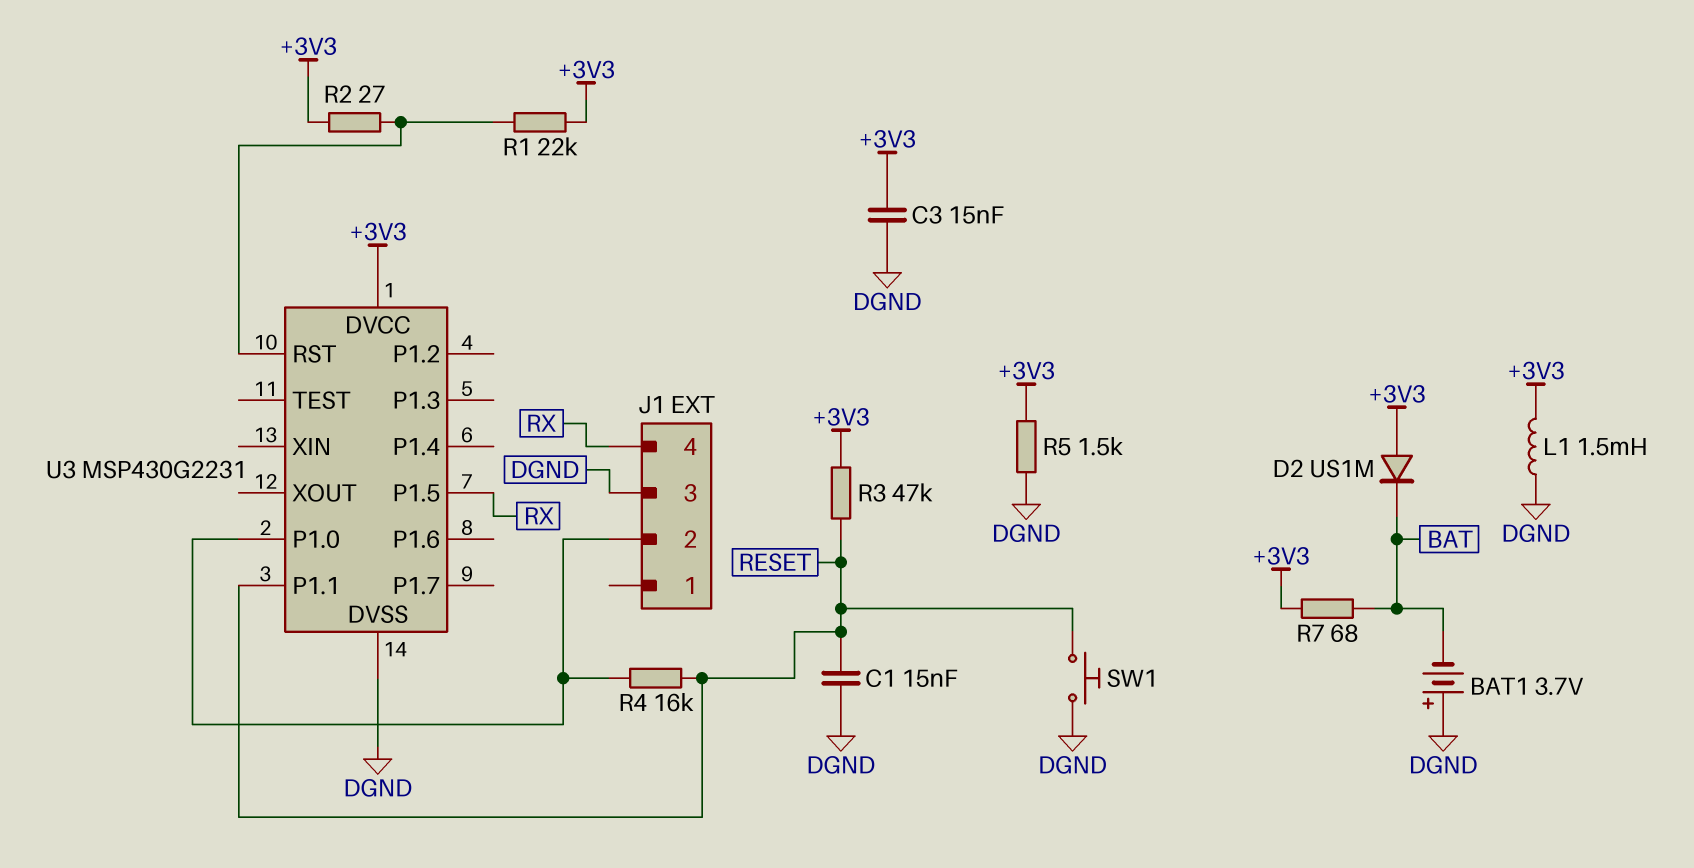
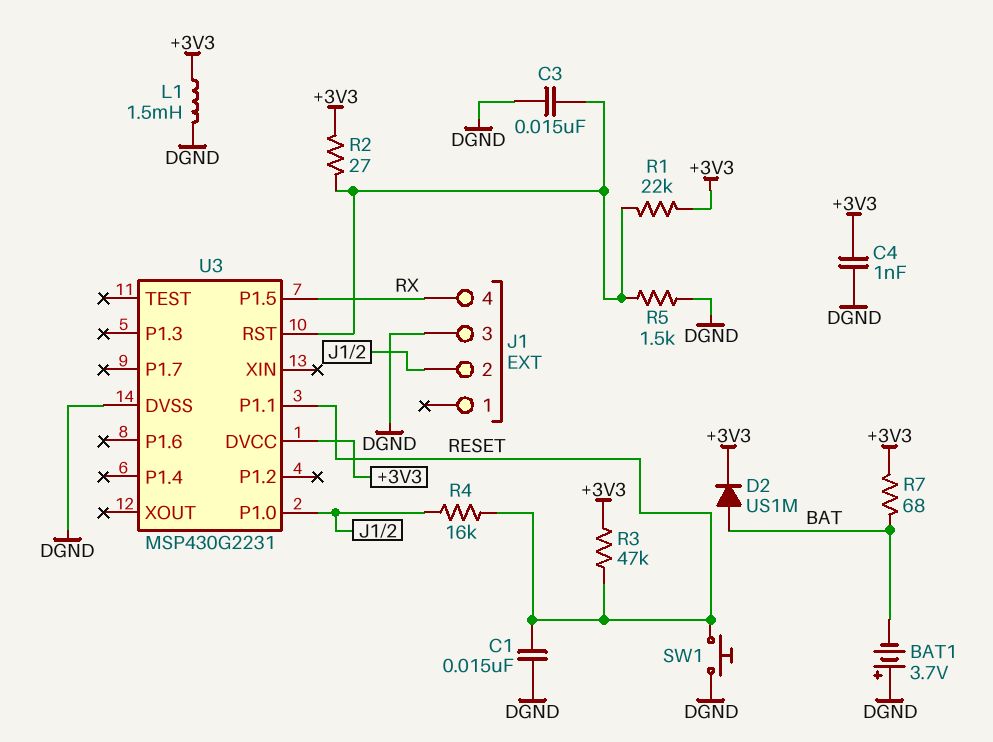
C3: 15nF (+3V3, DGND) -> 15nF (DGND, U3/RST)
C4: none -> 1nF (+3V3, DGND)
D2: diode US1M (A +3V3, K BAT) -> diode US1M (A BAT, K +3V3)
R5: 1.5k (+3V3, DGND) -> 1.5k (DGND, U3/RST)

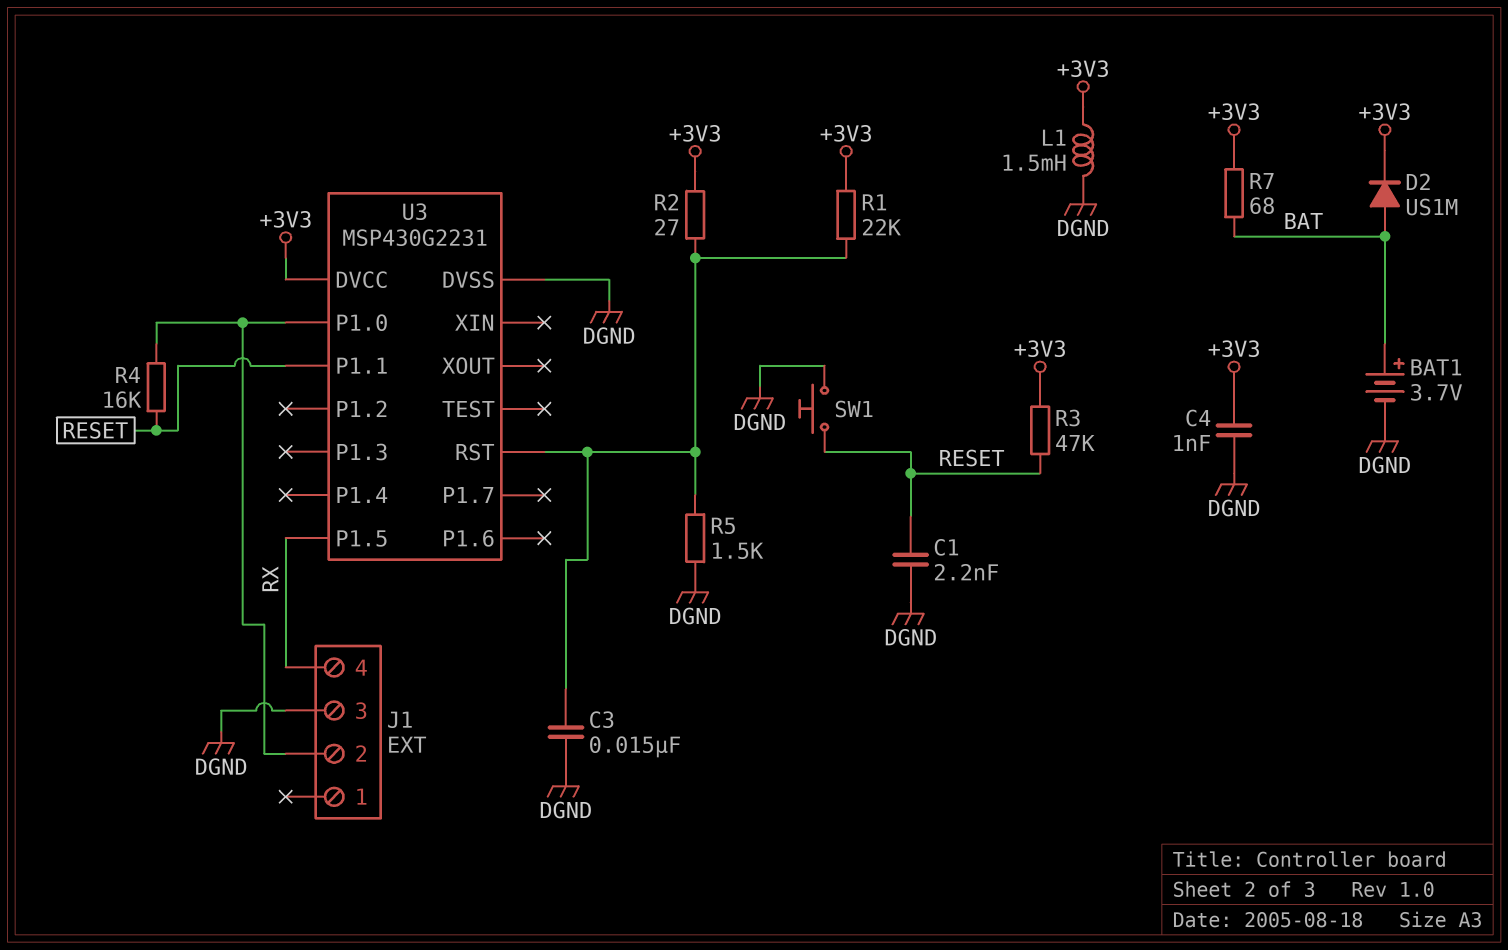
BAT1: 3.7V (plus DGND, minus BAT) -> 3.7V (plus BAT, minus DGND)
C1: 15nF (DGND, RESET) -> 2.2nF (DGND, RESET)

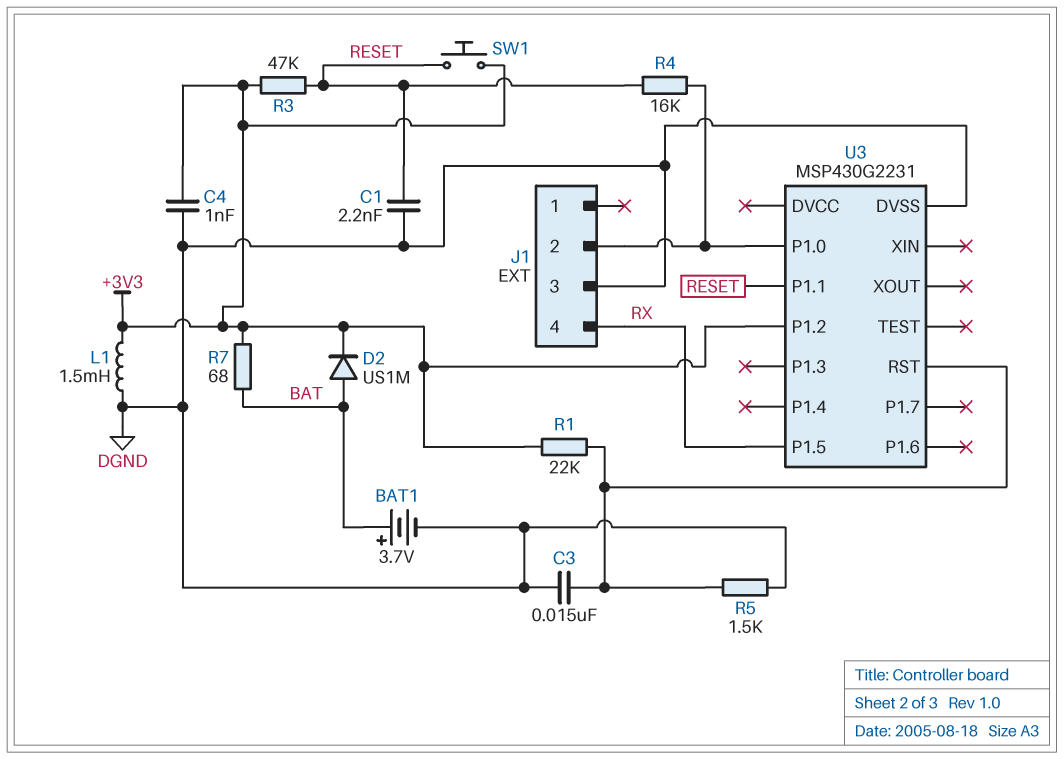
R2: 27 (+3V3, U3/RST) -> none
SW1: button (DGND, RESET) -> button (+3V3, RESET)
U3 pin DVCC: +3V3 -> none
U3 pin P1.2: none -> +3V3

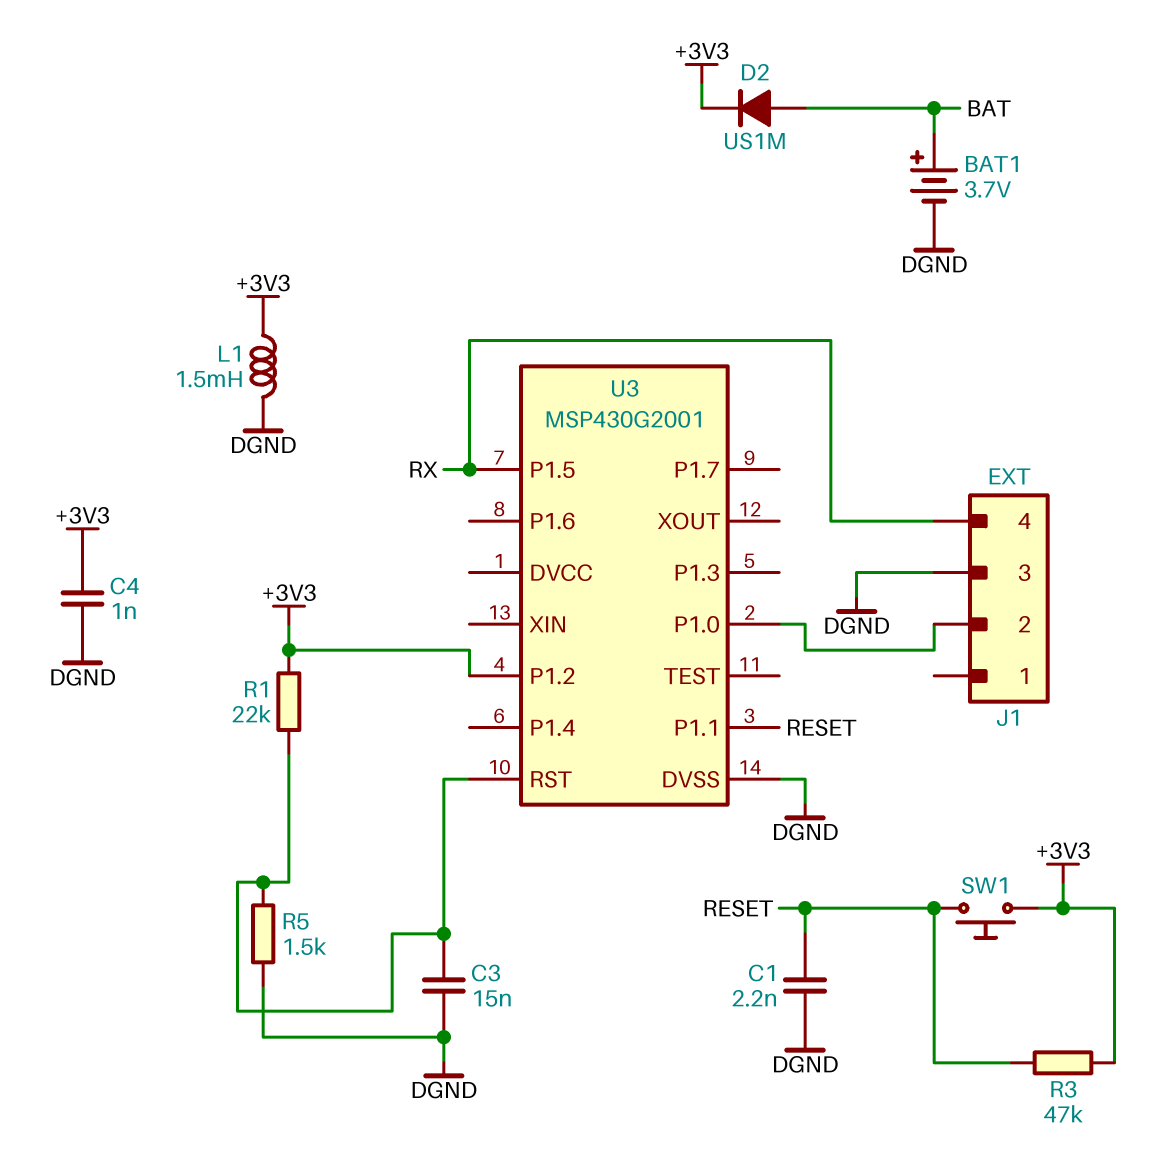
R4: 16k (J1/2, RESET) -> none
R7: 68 (+3V3, BAT) -> none
U3: MSP430G2231 -> MSP430G2001

